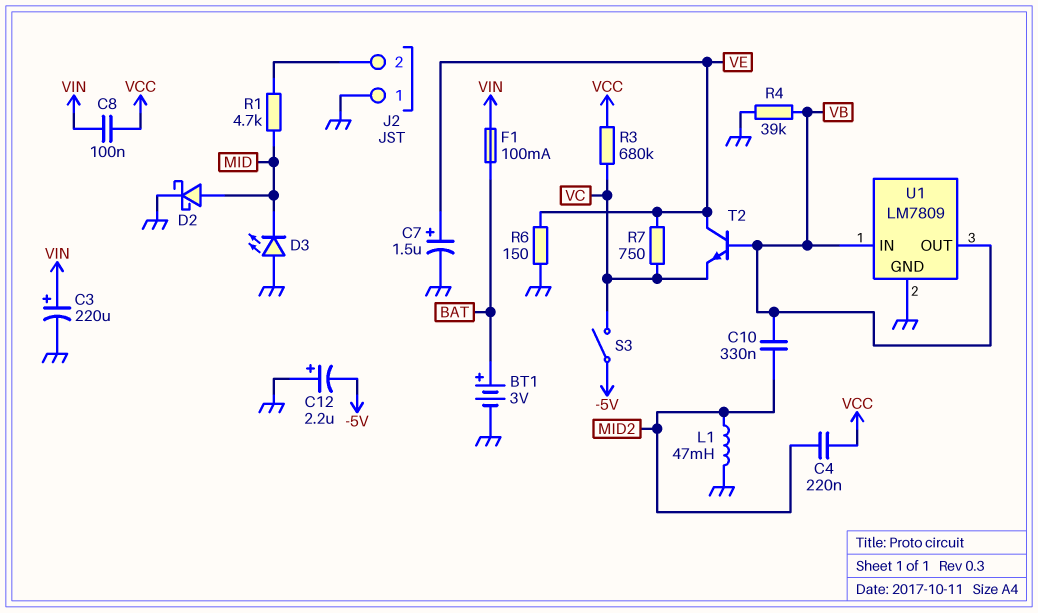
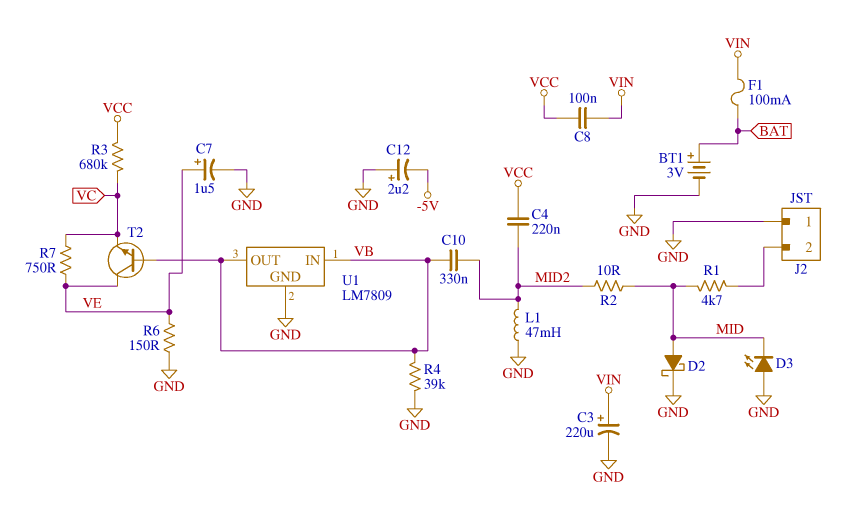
R2: none -> 10 (MID, MID2)
S3: switch (-5V, VC) -> none

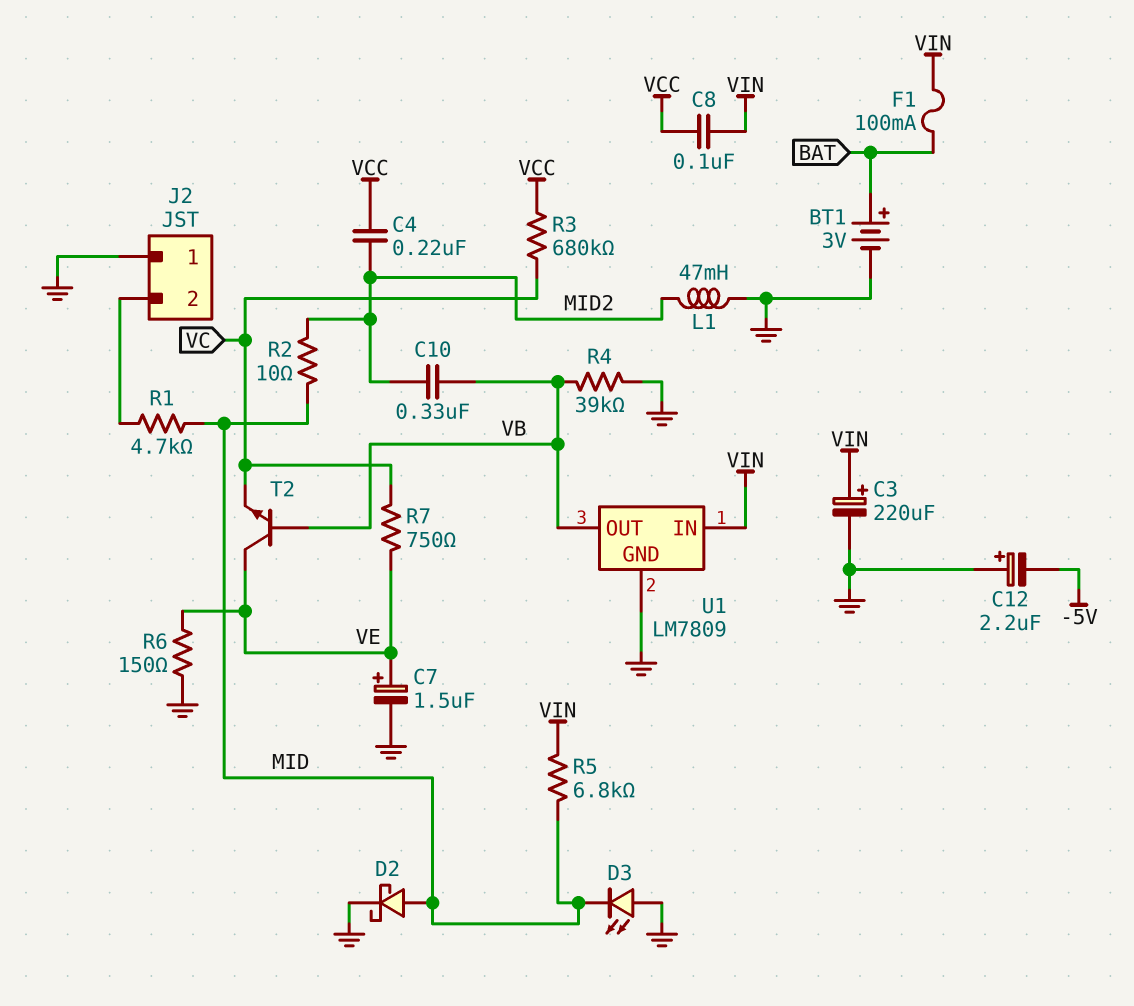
R5: none -> 6.8k (MID, VIN)
U1 pin IN: VB -> VIN

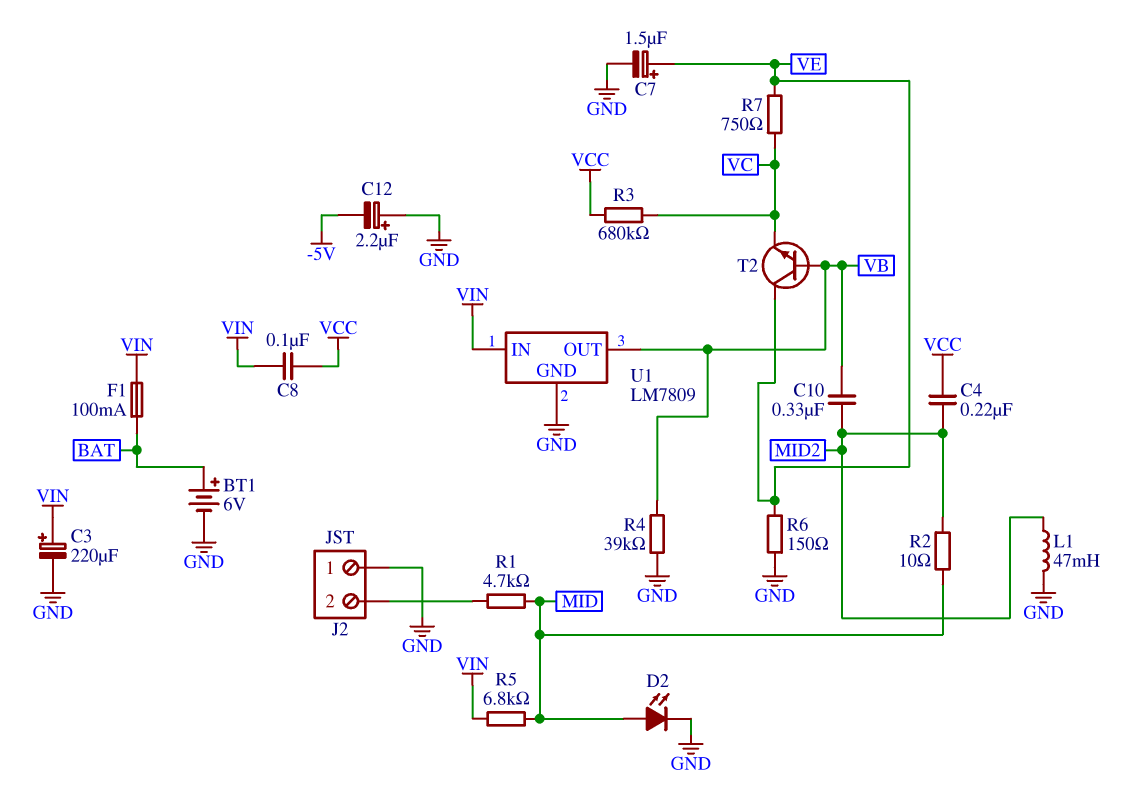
BT1: 3V (plus BAT, minus GND) -> 6V (plus BAT, minus GND)
D2: schottky (A MID, K GND) -> LED (A MID, K GND)
D3: LED (A GND, K MID) -> none

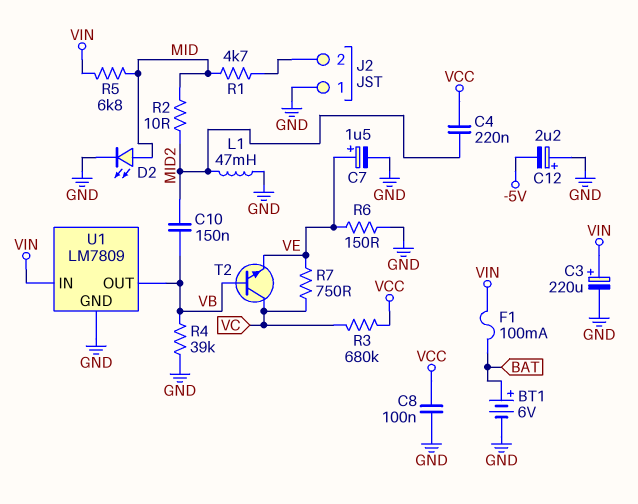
C8: 100nF (VCC, VIN) -> 100nF (GND, VCC)
C10: 330nF (MID2, VB) -> 150nF (MID2, VB)
T2: NPN (B VB, C VE, E VC) -> NPN (B VB, C VC, E VE)

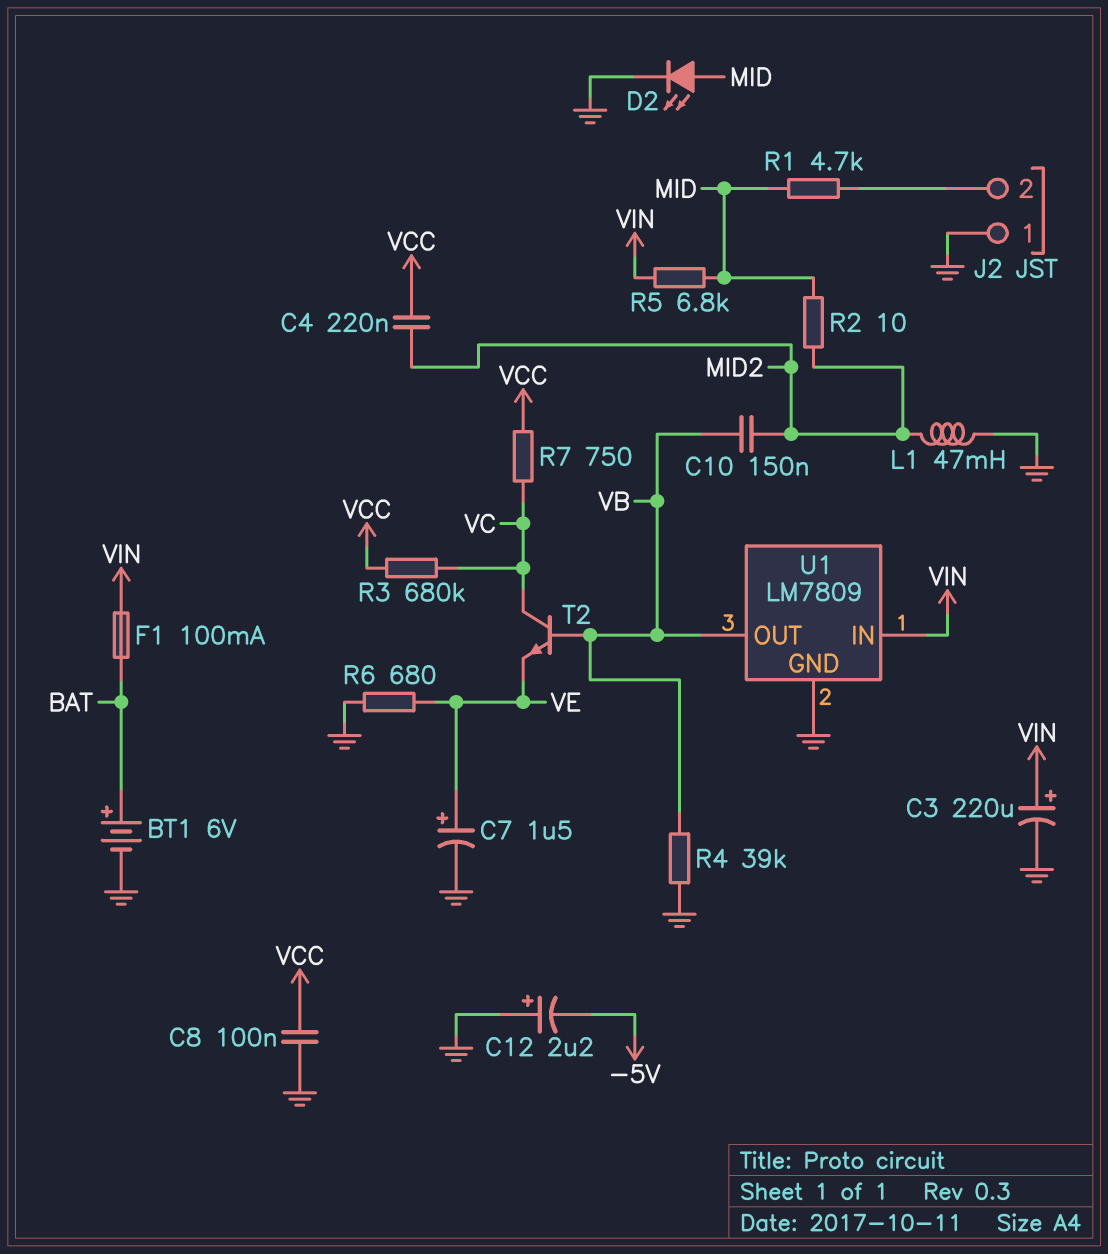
R6: 150 (GND, VE) -> 680 (GND, VE)
R7: 750 (VC, VE) -> 750 (VC, VCC)

